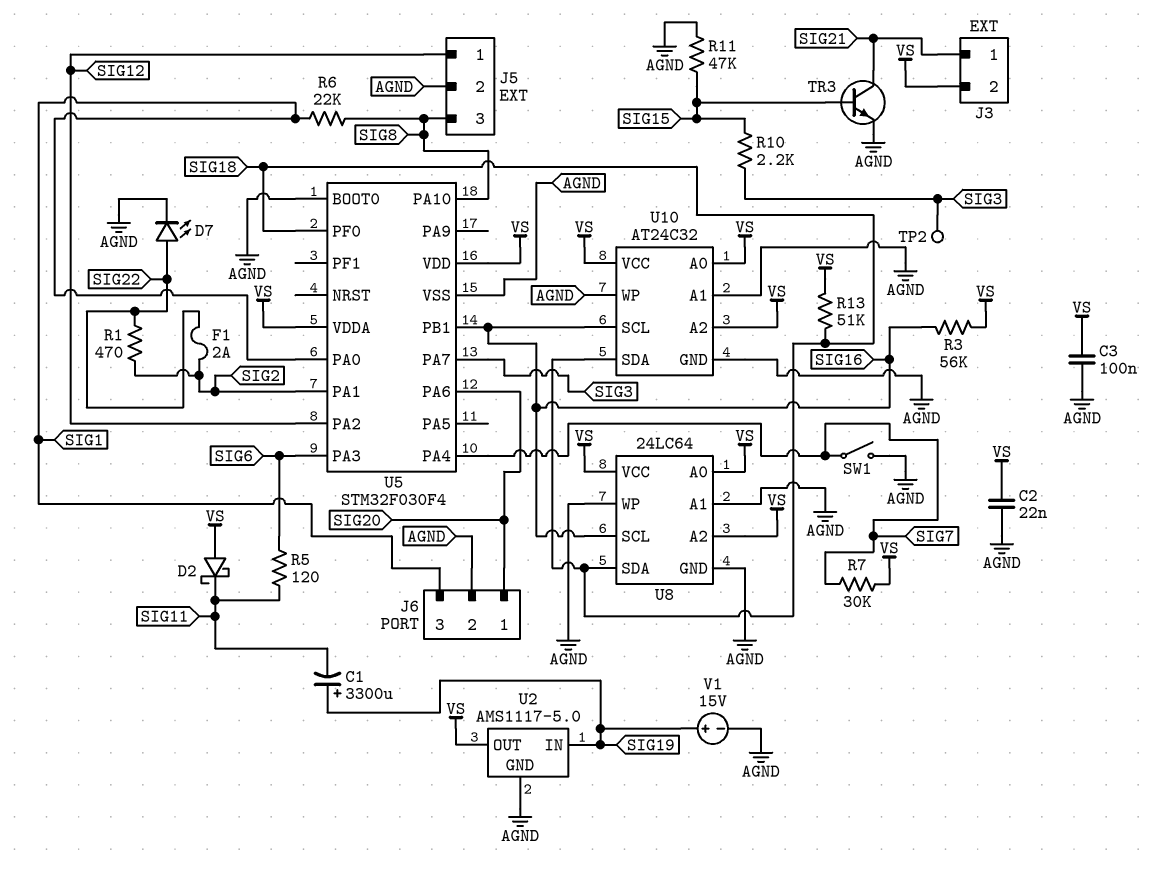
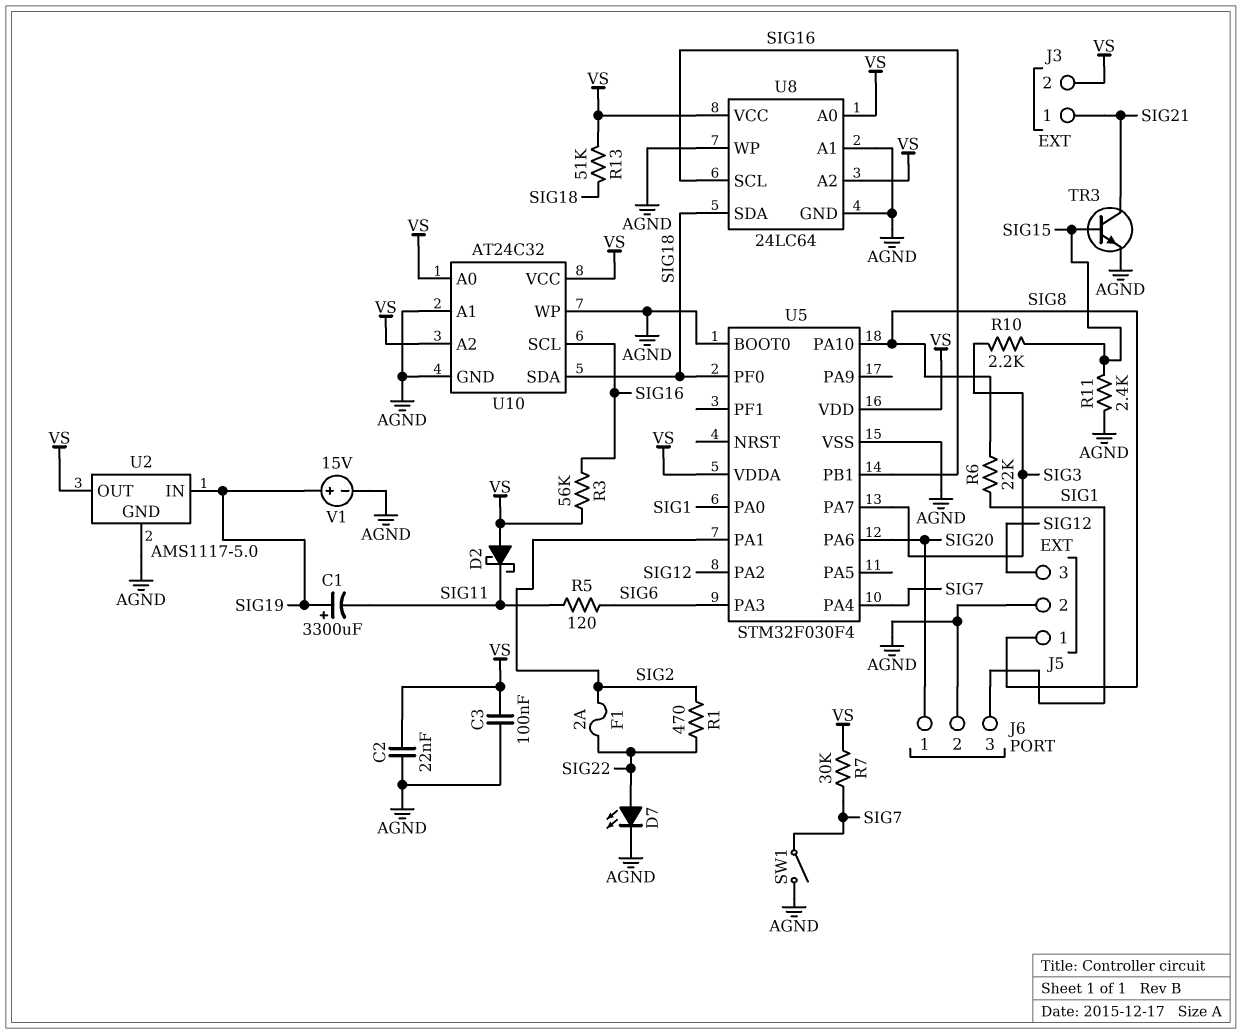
J5 pin 1: SIG12 -> SIG8
J5 pin 3: SIG8 -> SIG12
R11: 47k (AGND, SIG15) -> 2.4k (AGND, SIG15)
TP2: test point (SIG3) -> none

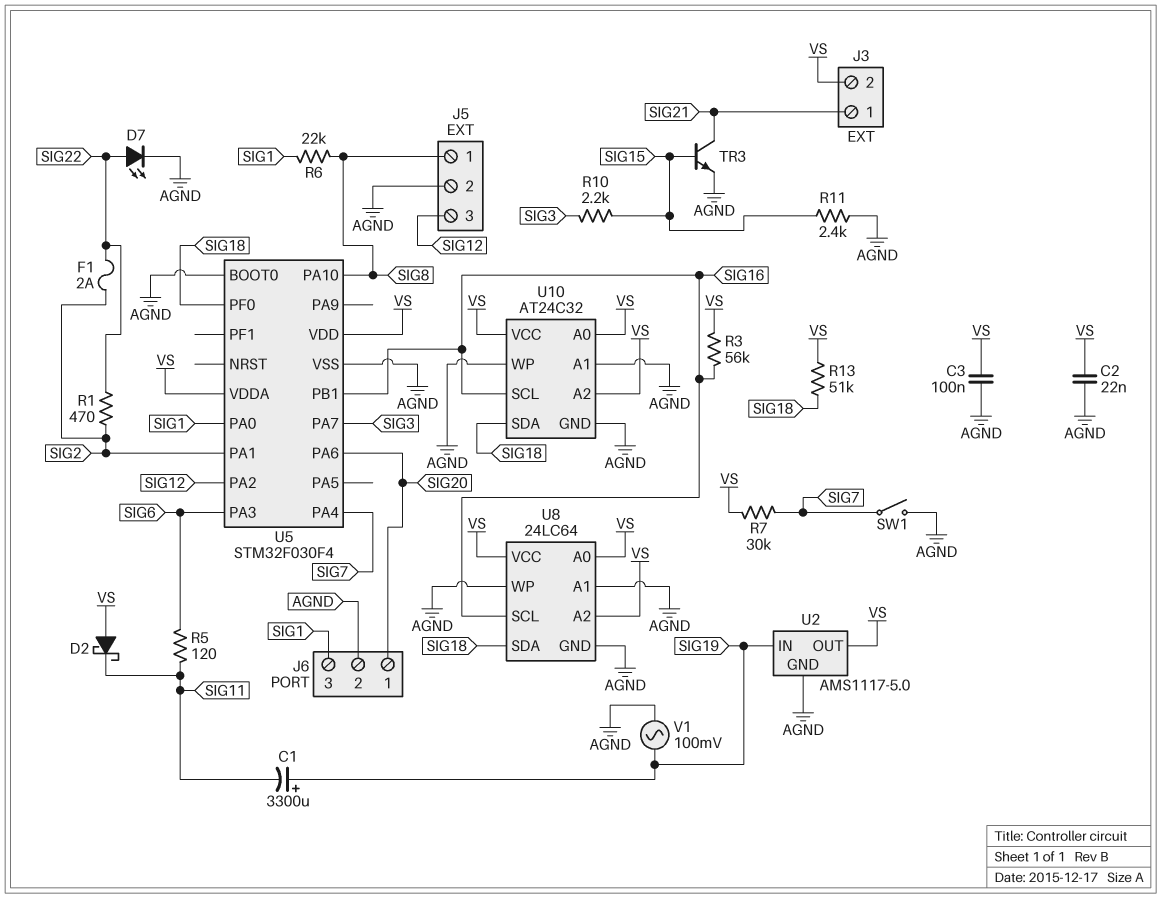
V1: 15V (plus SIG19, minus AGND) -> AC 100mV (AGND, SIG19)

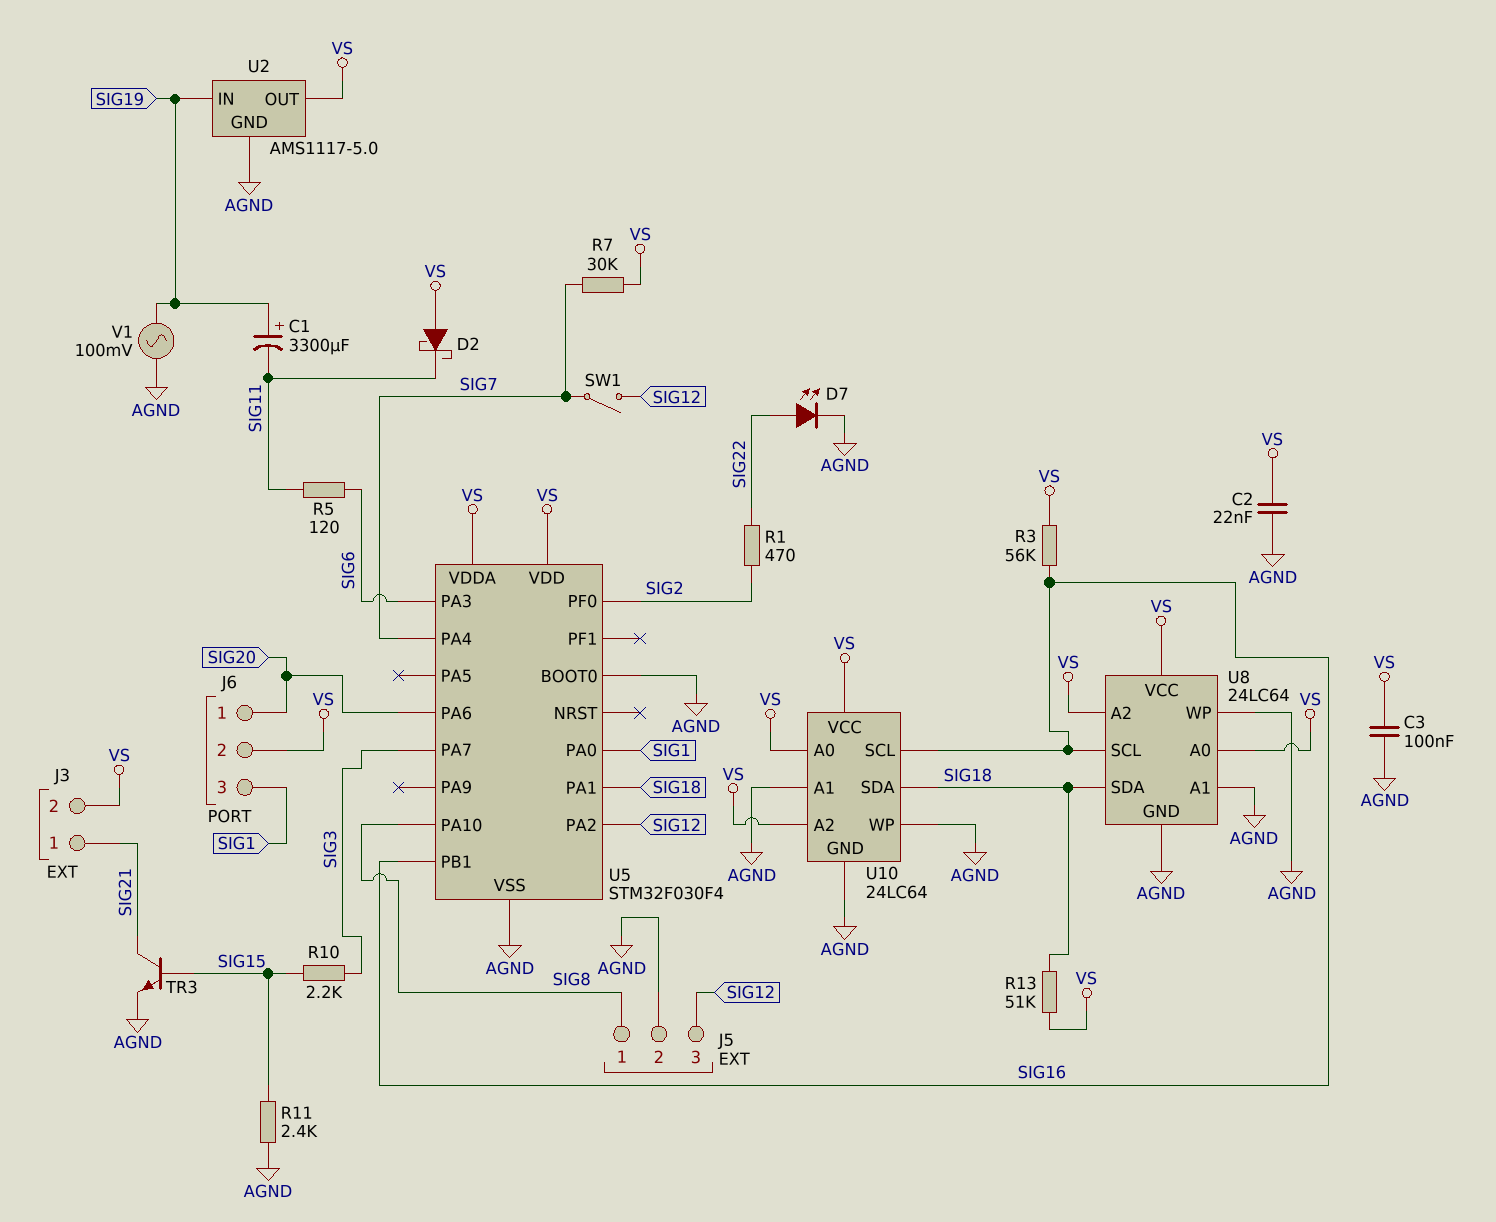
F1: 2A (SIG2, SIG22) -> none
J6 pin 2: AGND -> VS
R6: 22k (SIG1, SIG8) -> none
SW1: switch (AGND, SIG7) -> switch (SIG7, SIG12)
U5 pin PA1: SIG2 -> SIG18
U5 pin PF0: SIG18 -> SIG2
U10: AT24C32 -> 24LC64

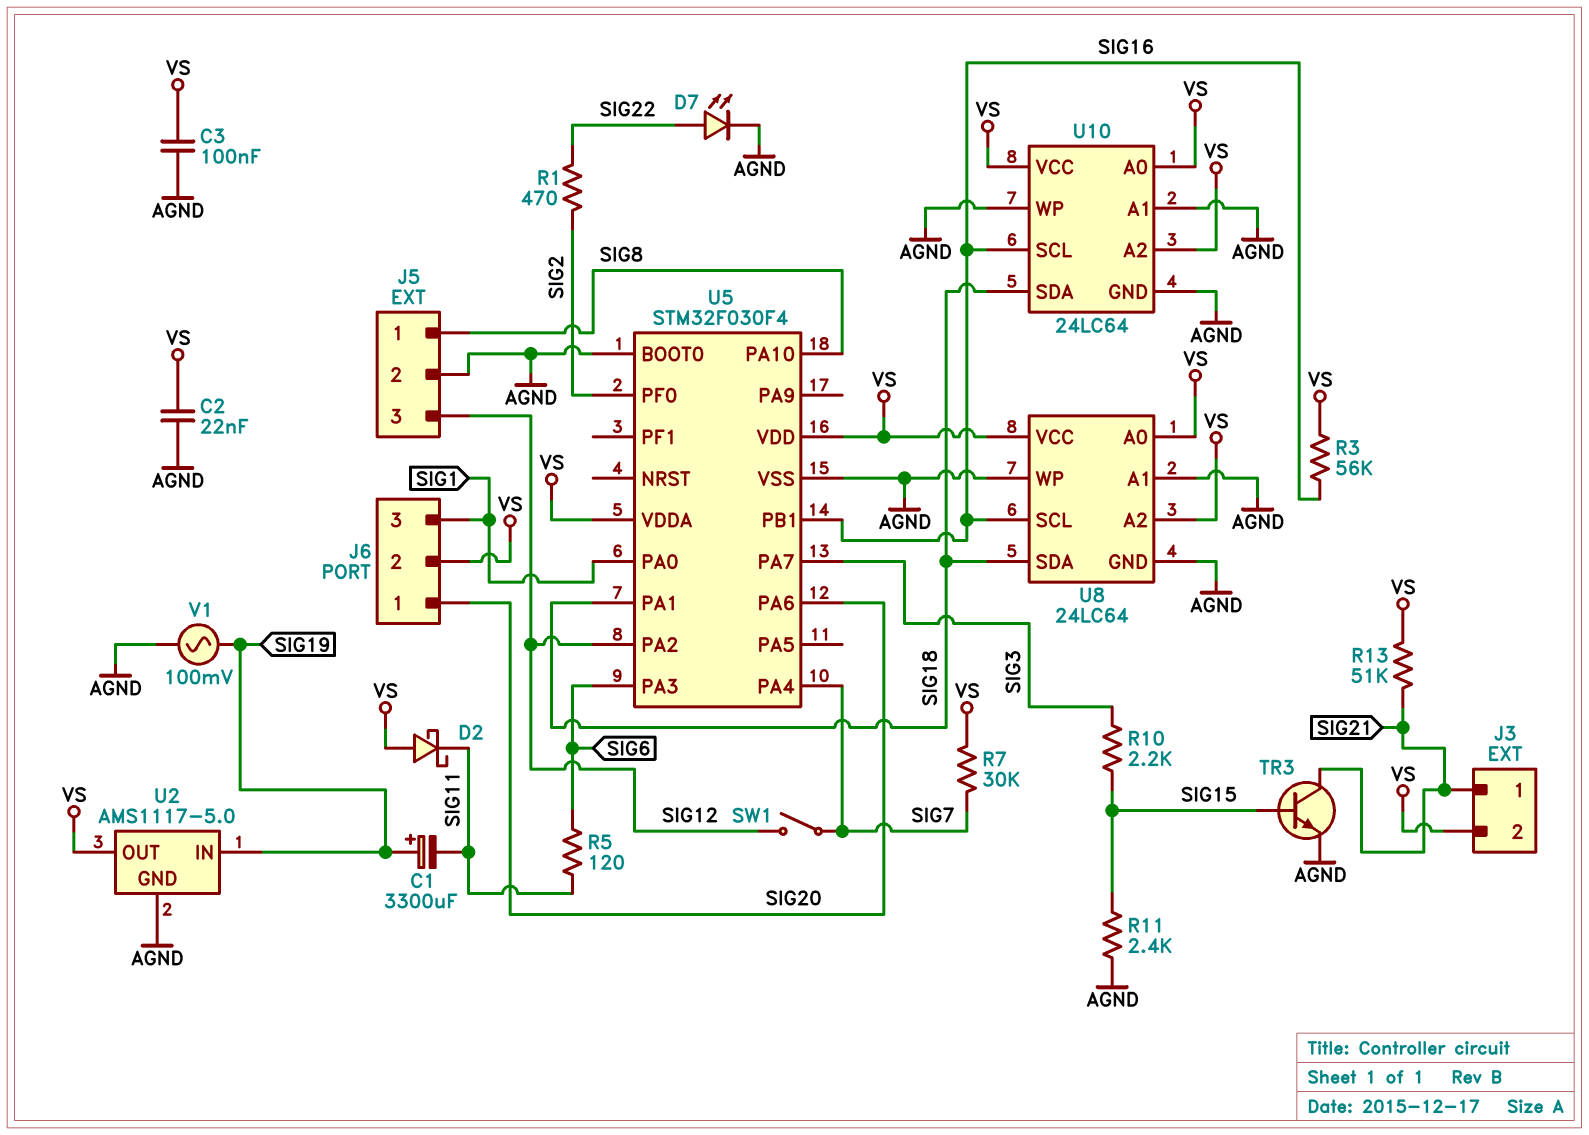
R13: 51k (SIG18, VS) -> 51k (SIG21, VS)

